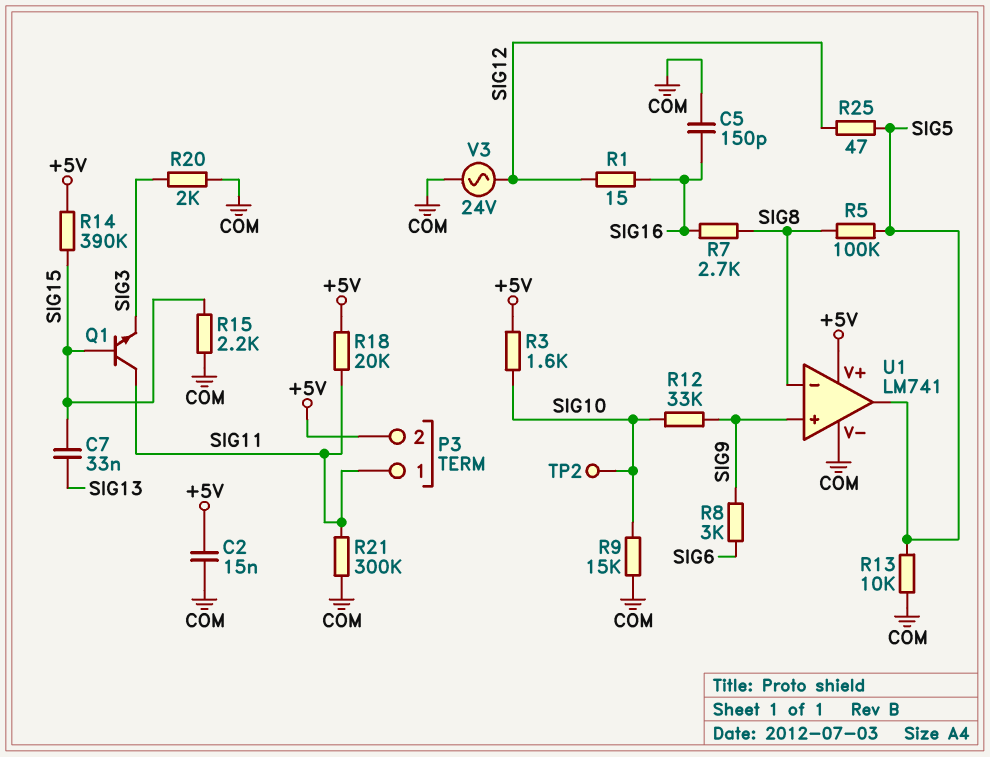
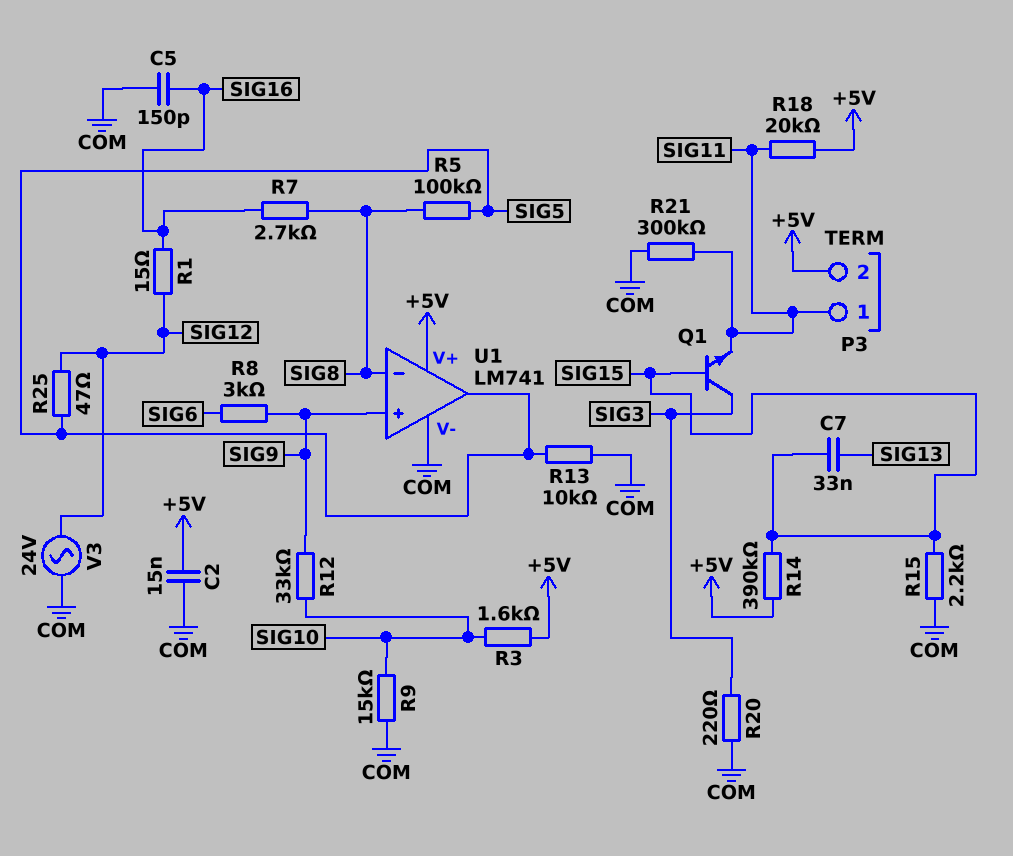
Q1: NPN (B SIG15, C SIG11, E SIG3) -> NPN (B SIG15, C SIG3, E SIG11)
R20: 2k (COM, SIG3) -> 220 (COM, SIG3)
TP2: test point (SIG10) -> none

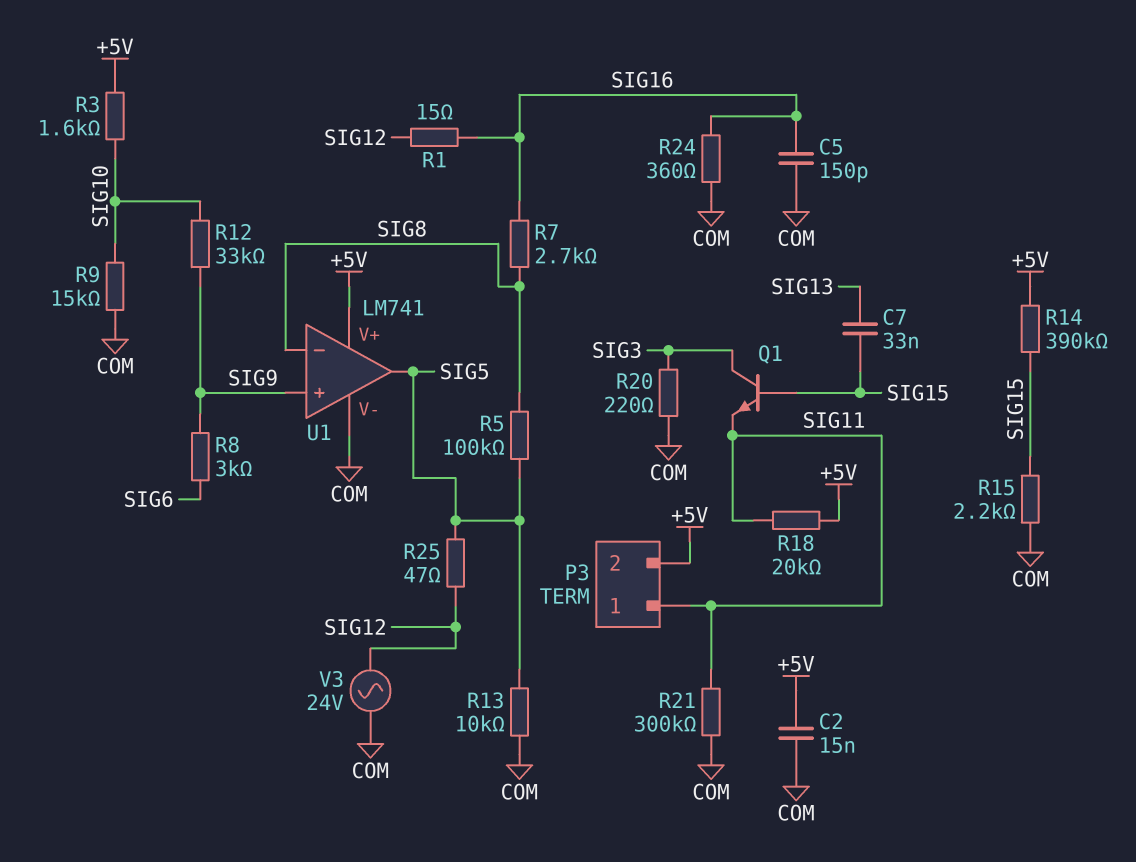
R24: none -> 360 (COM, SIG16)

